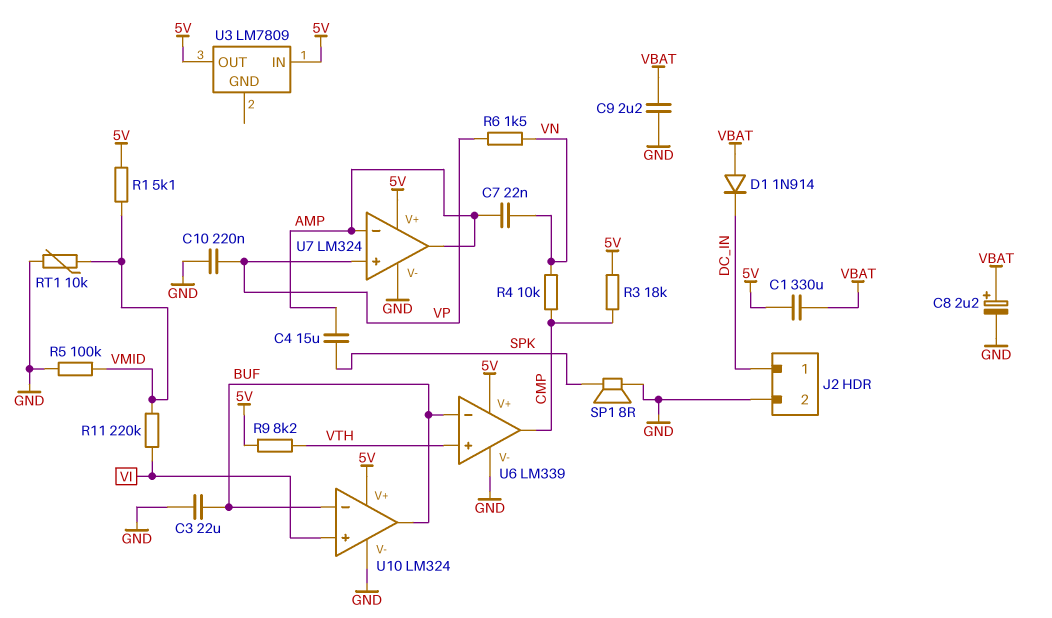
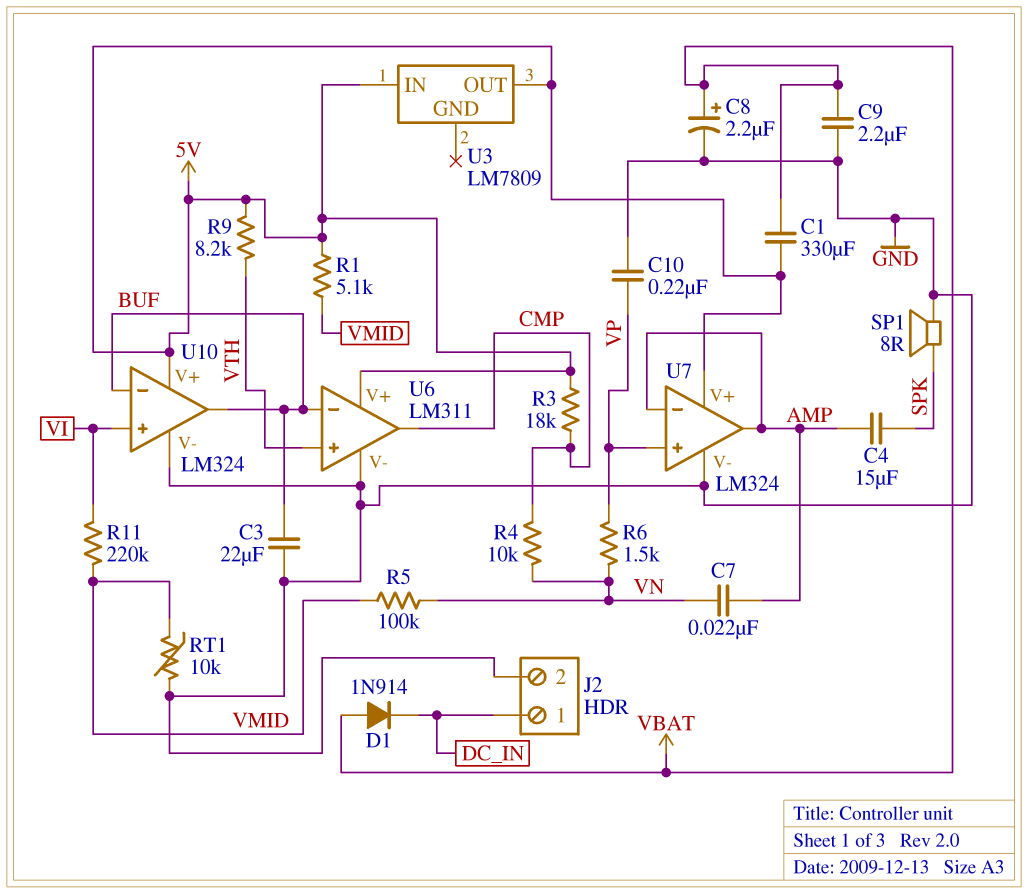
R5: 100k (GND, VMID) -> 100k (VMID, VN)
U6: LM339 -> LM311

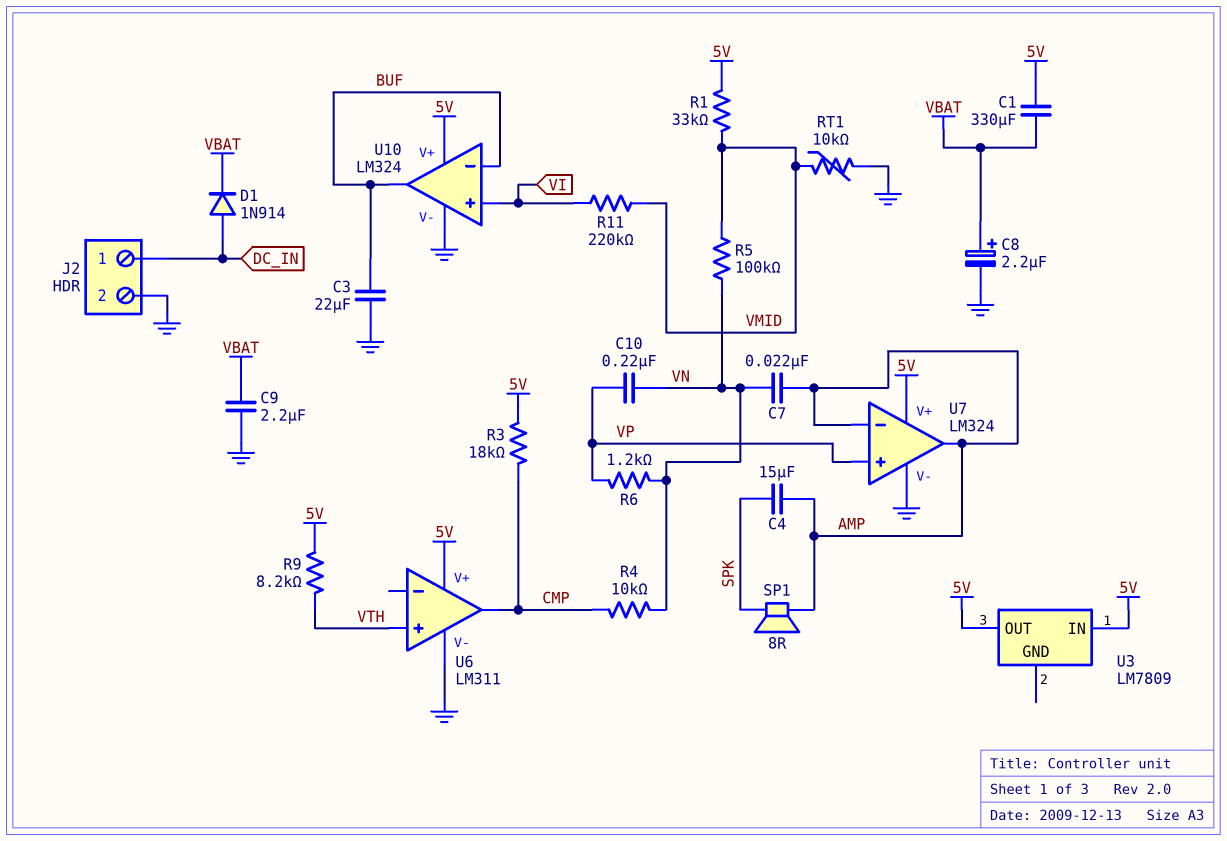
C10: 220nF (GND, VP) -> 220nF (VN, VP)
D1: diode 1N914 (A VBAT, K DC_IN) -> diode 1N914 (A DC_IN, K VBAT)
R1: 5.1k (5V, VMID) -> 33k (5V, VMID)
R6: 1.5k (VN, VP) -> 1.2k (VN, VP)
SP1: speaker 8R (GND, SPK) -> speaker 8R (AMP, SPK)
U6 pin in-: BUF -> none

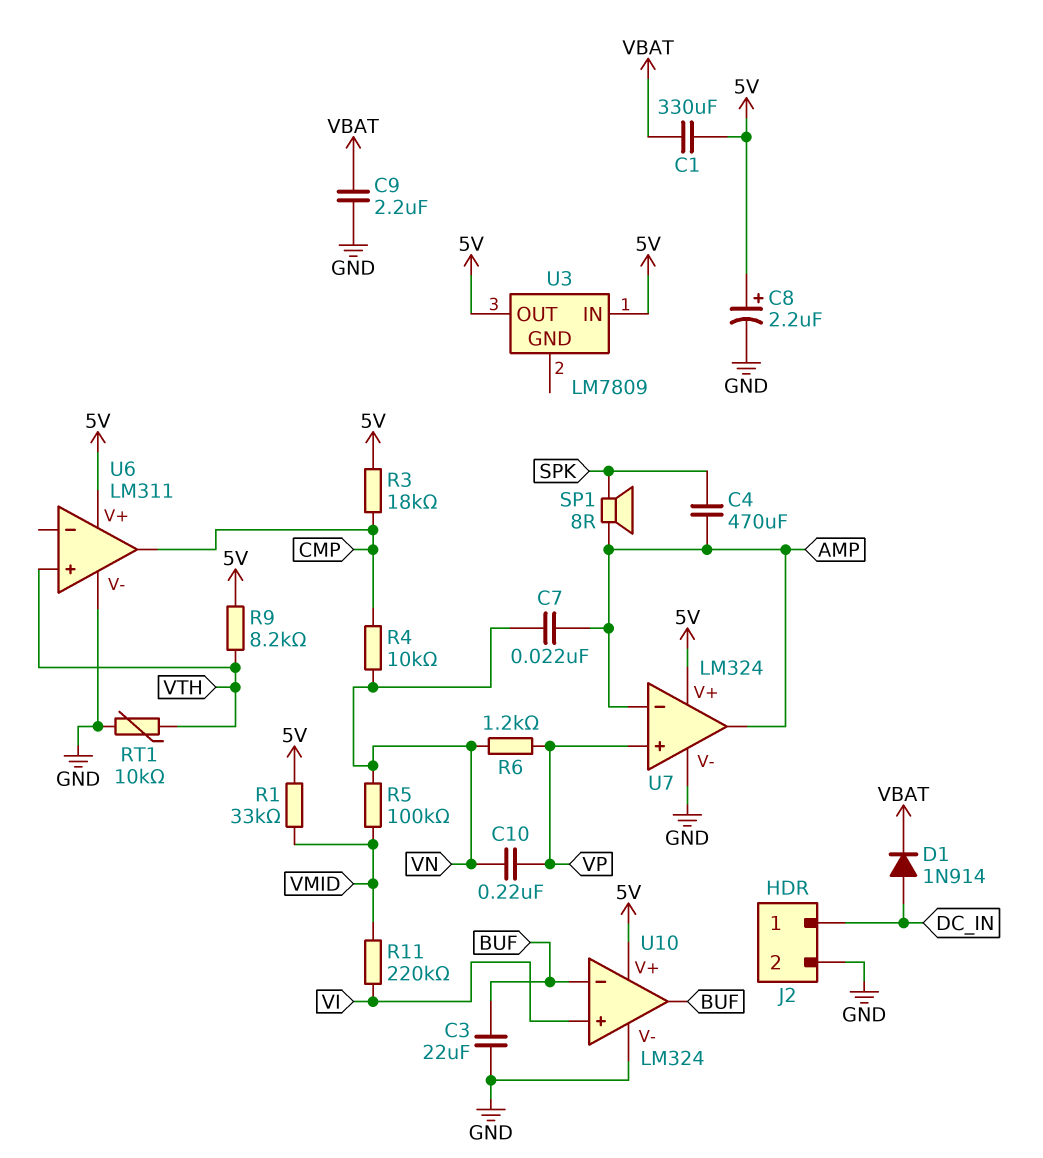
C4: 15uF (AMP, SPK) -> 470uF (AMP, SPK)
C8: 2.2uF (plus VBAT, minus GND) -> 2.2uF (plus 5V, minus GND)
RT1: 10k (GND, VMID) -> 10k (GND, VTH)

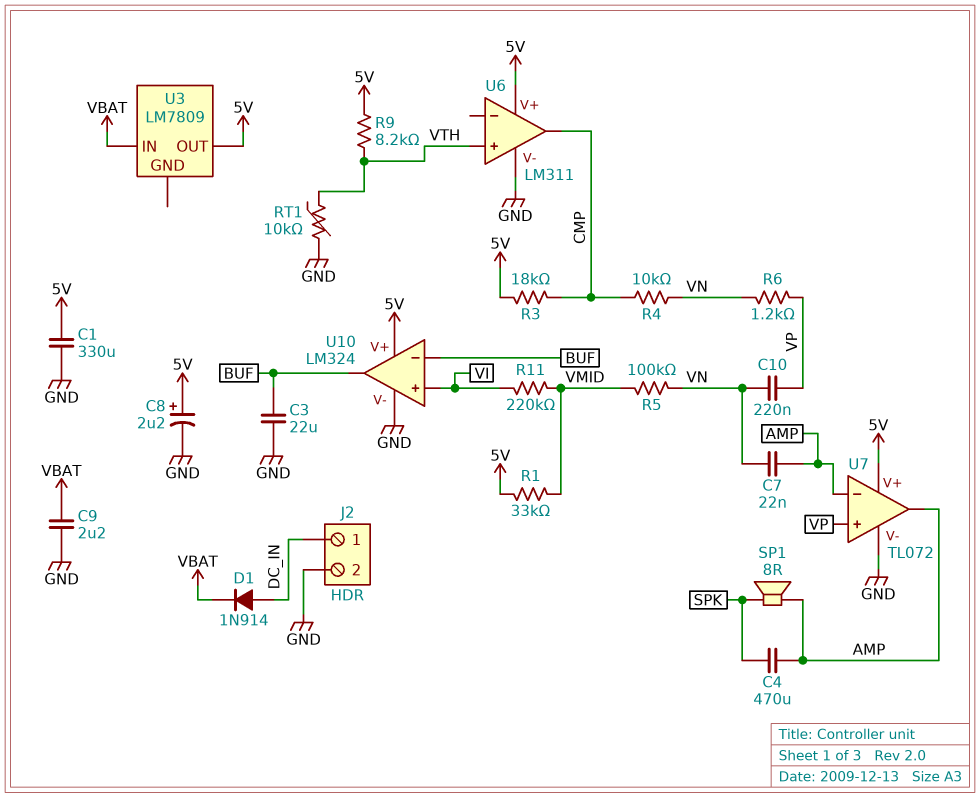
C1: 330uF (5V, VBAT) -> 330uF (5V, GND)
U3 pin IN: 5V -> VBAT
U7: LM324 -> TL072

